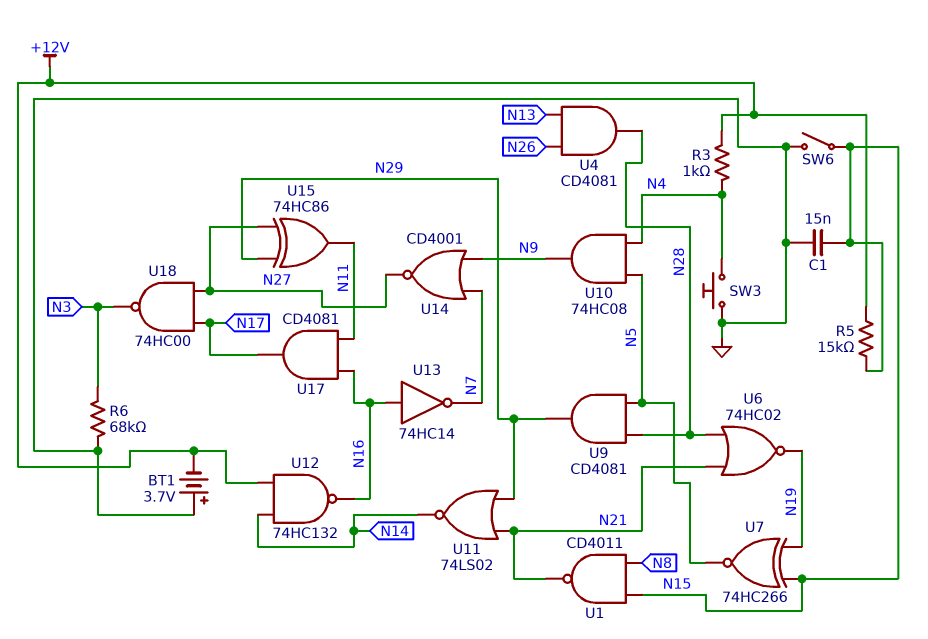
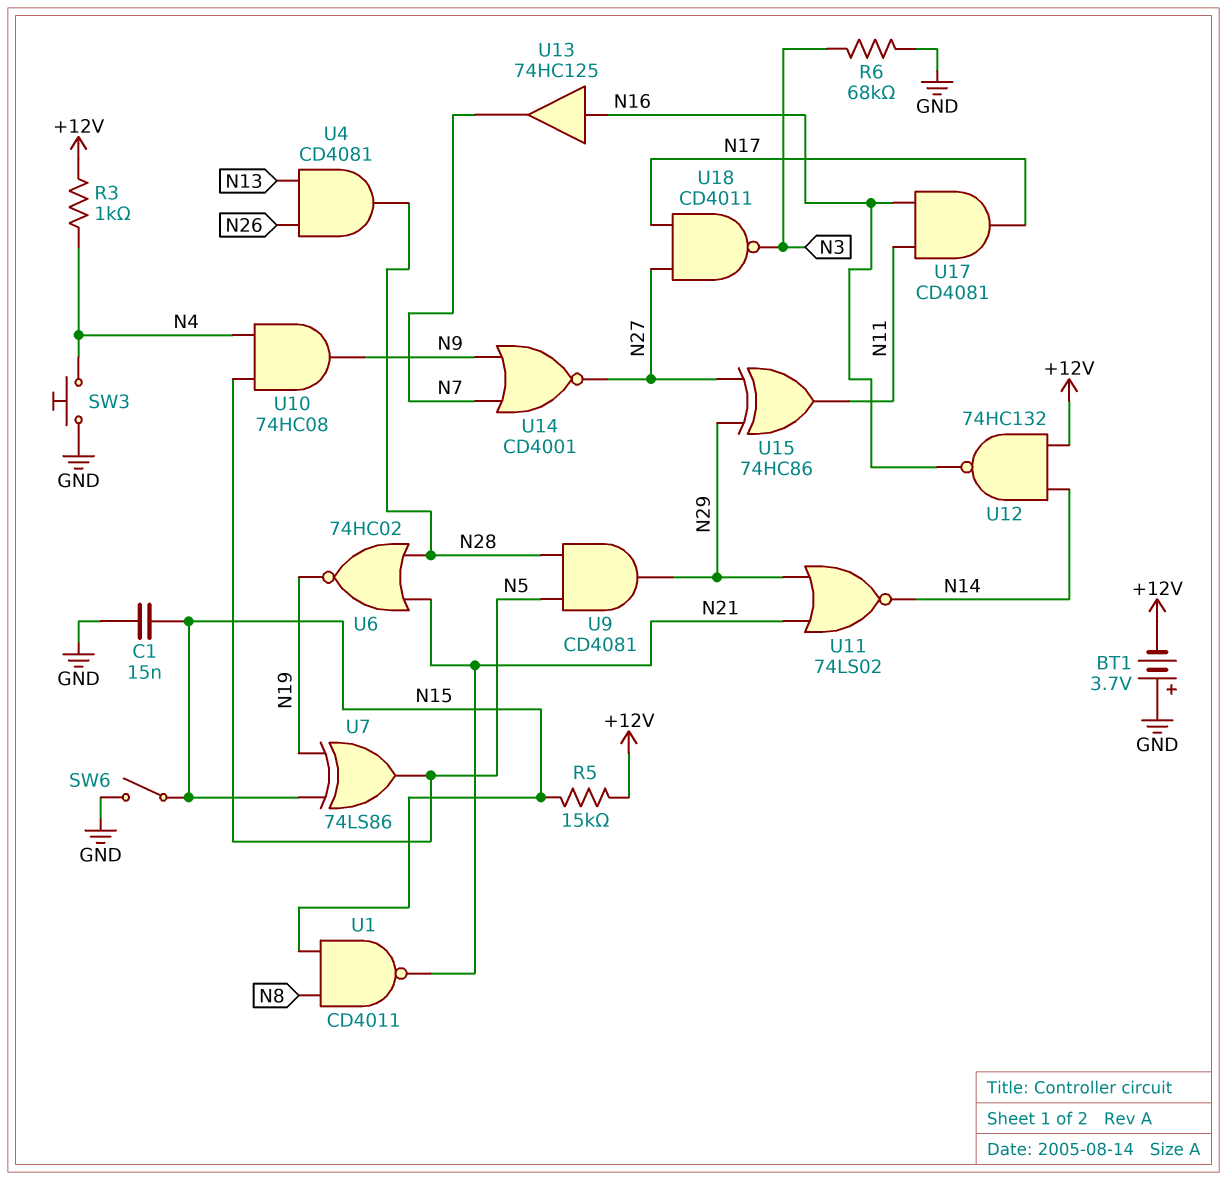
U7: XNOR 74HC266 (in N15, in N19, out N5) -> XOR 74LS86 (in N15, in N19, out N5)
U13: NOT 74HC14 (in N16, out N7) -> buffer 74HC125 (in N16, out N7)
U18: NAND 74HC00 (in N17, in N27, out N3) -> NAND CD4011 (in N17, in N27, out N3)

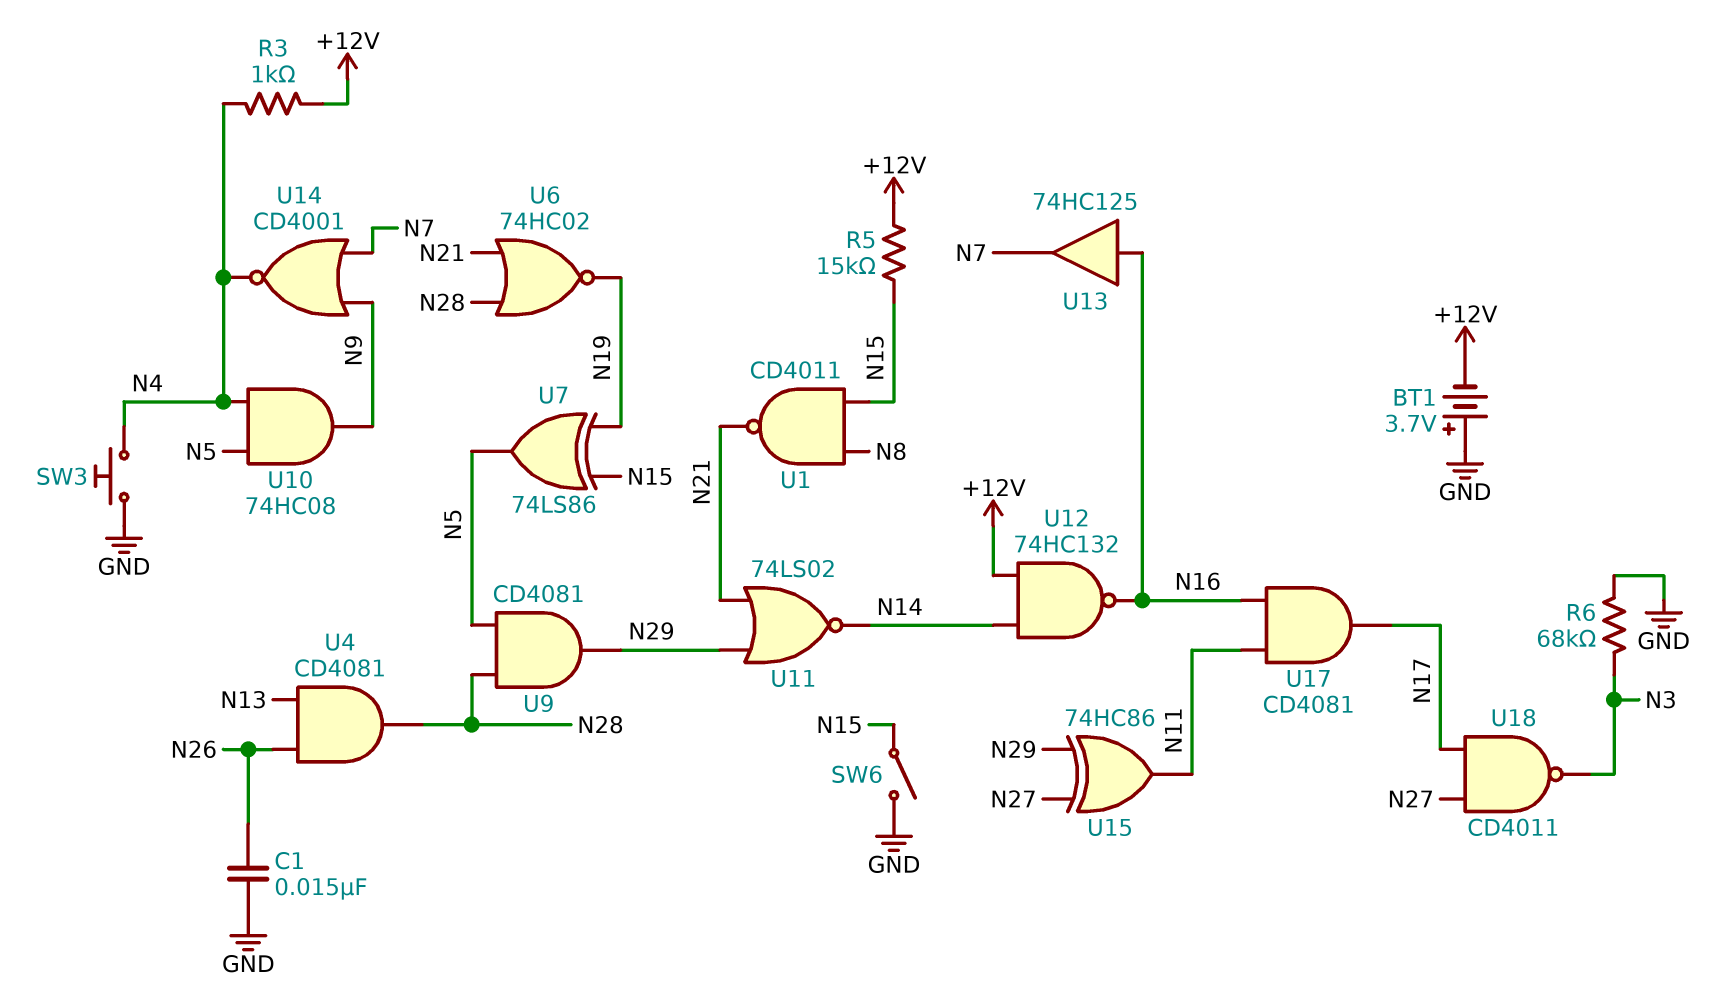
C1: 15nF (GND, N15) -> 15nF (GND, N26)
U14: NOR CD4001 (in N7, in N9, out N27) -> NOR CD4001 (in N7, in N9, out N4)

